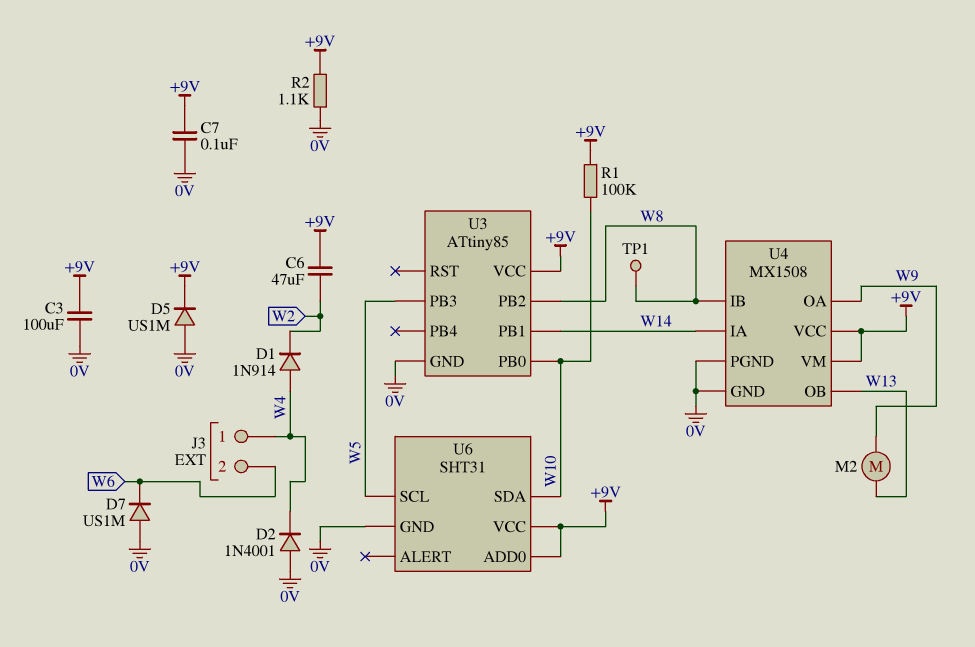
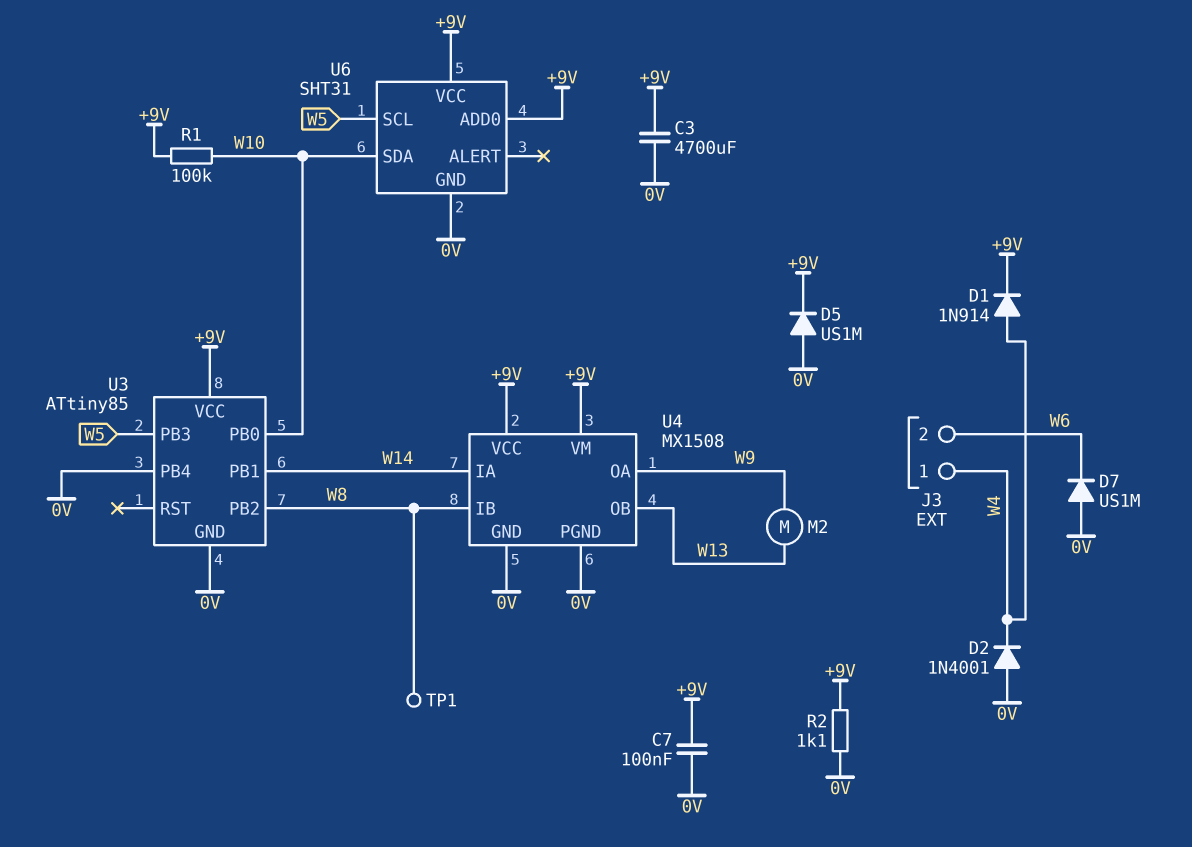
C3: 100uF (+9V, 0V) -> 4700uF (+9V, 0V)
C6: 47uF (+9V, W2) -> none
D1: diode 1N914 (A W4, K W2) -> diode 1N914 (A W4, K +9V)
U3 pin PB4: none -> 0V

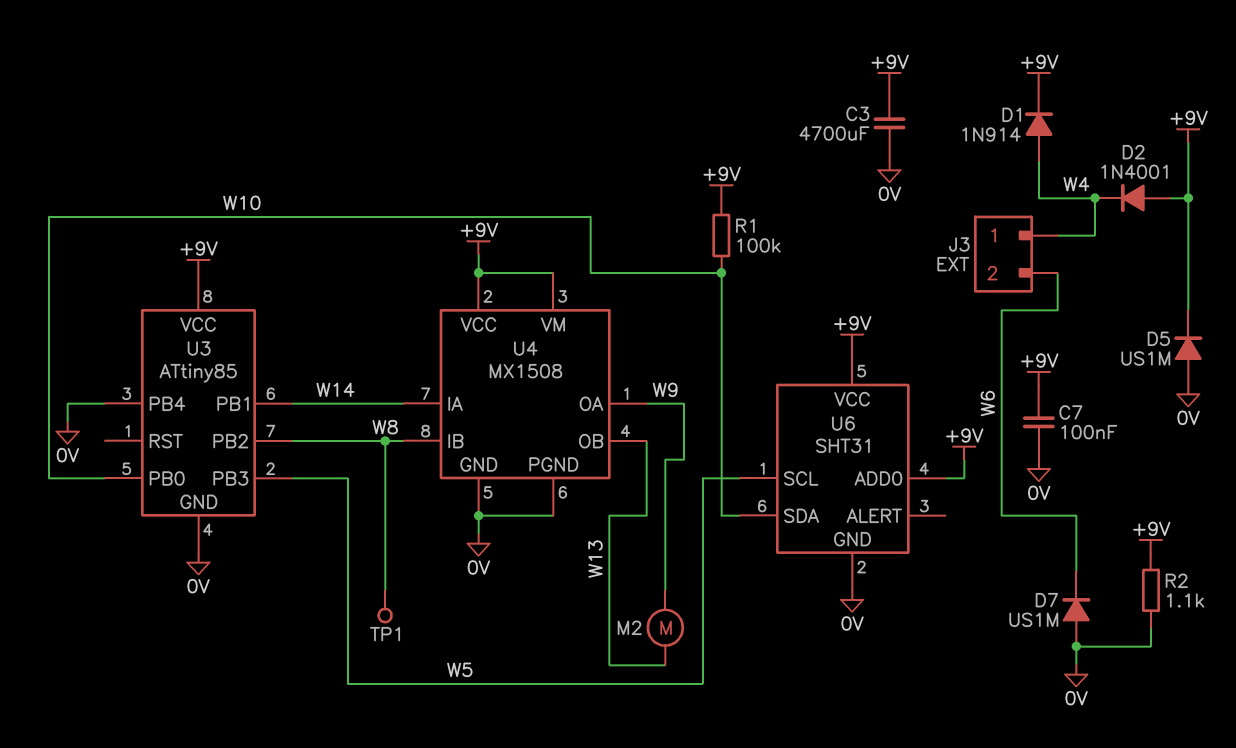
D2: diode 1N4001 (A 0V, K W4) -> diode 1N4001 (A +9V, K W4)

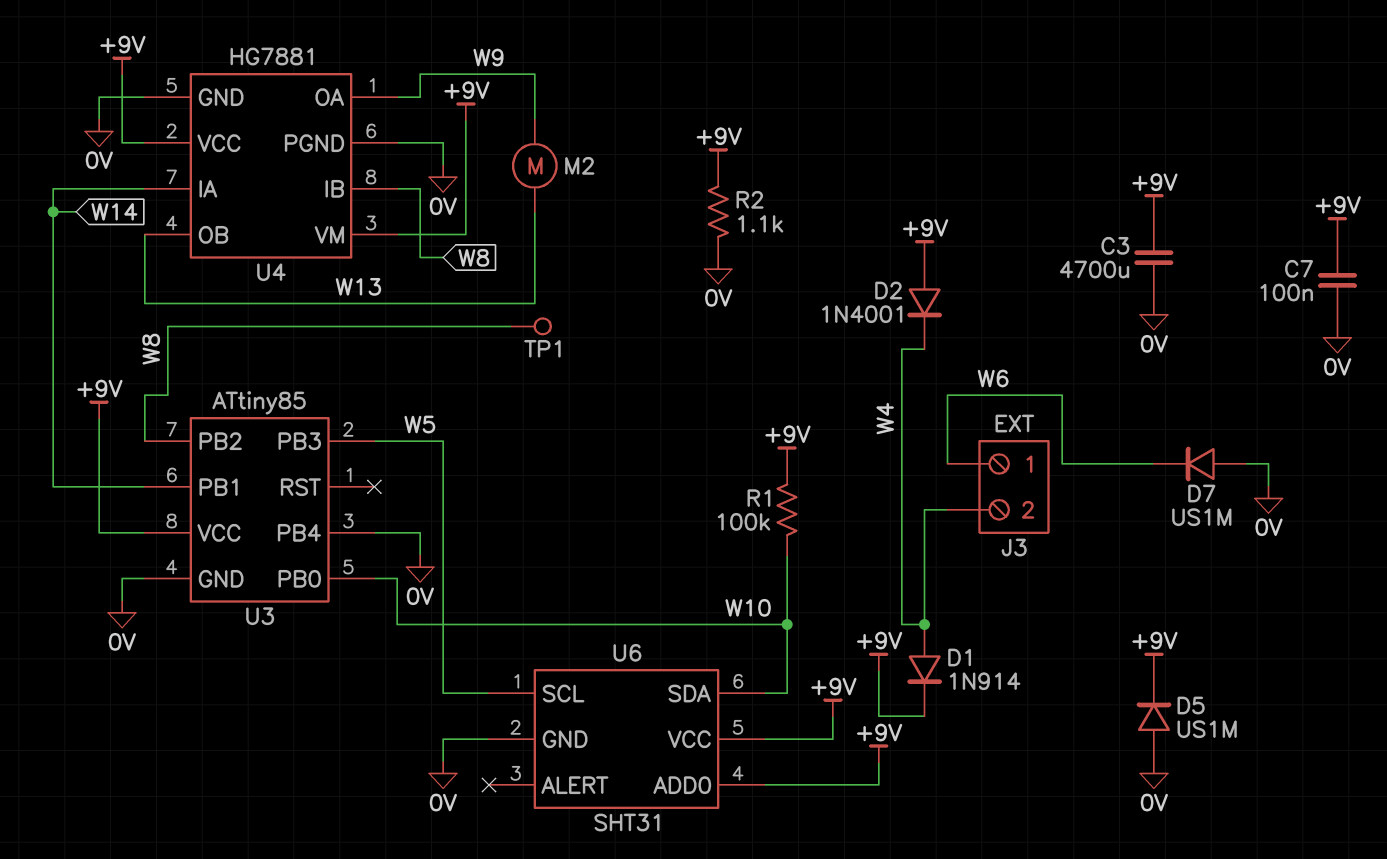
J3 pin 1: W4 -> W6
J3 pin 2: W6 -> W4
U4: MX1508 -> HG7881

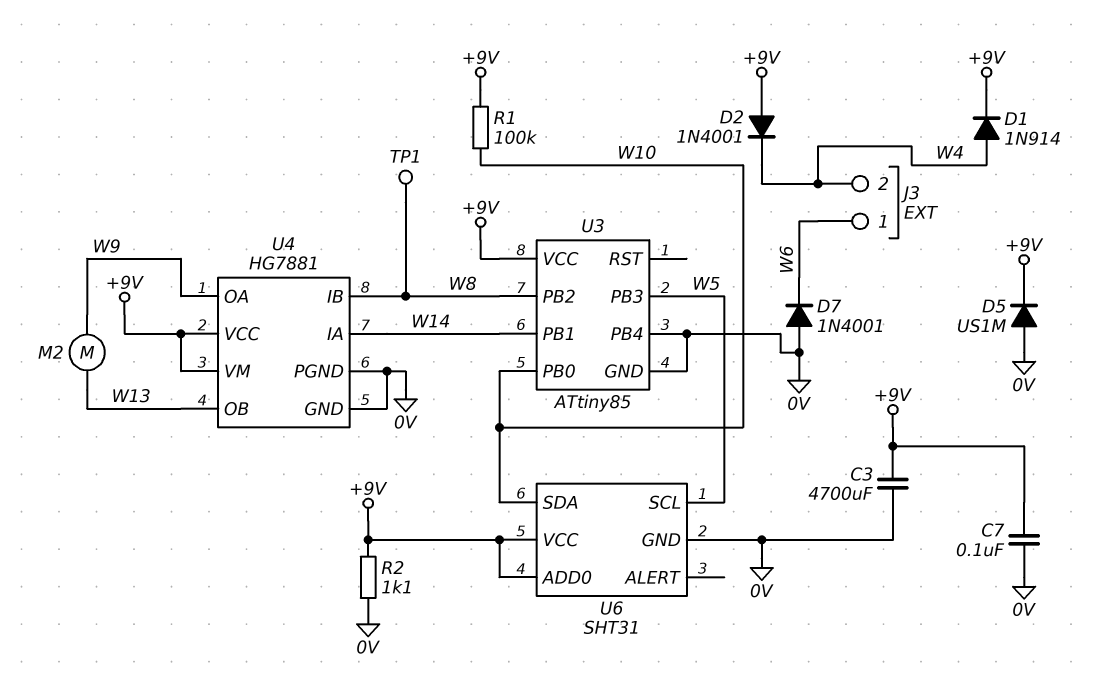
D7: diode US1M (A 0V, K W6) -> diode 1N4001 (A 0V, K W6)

